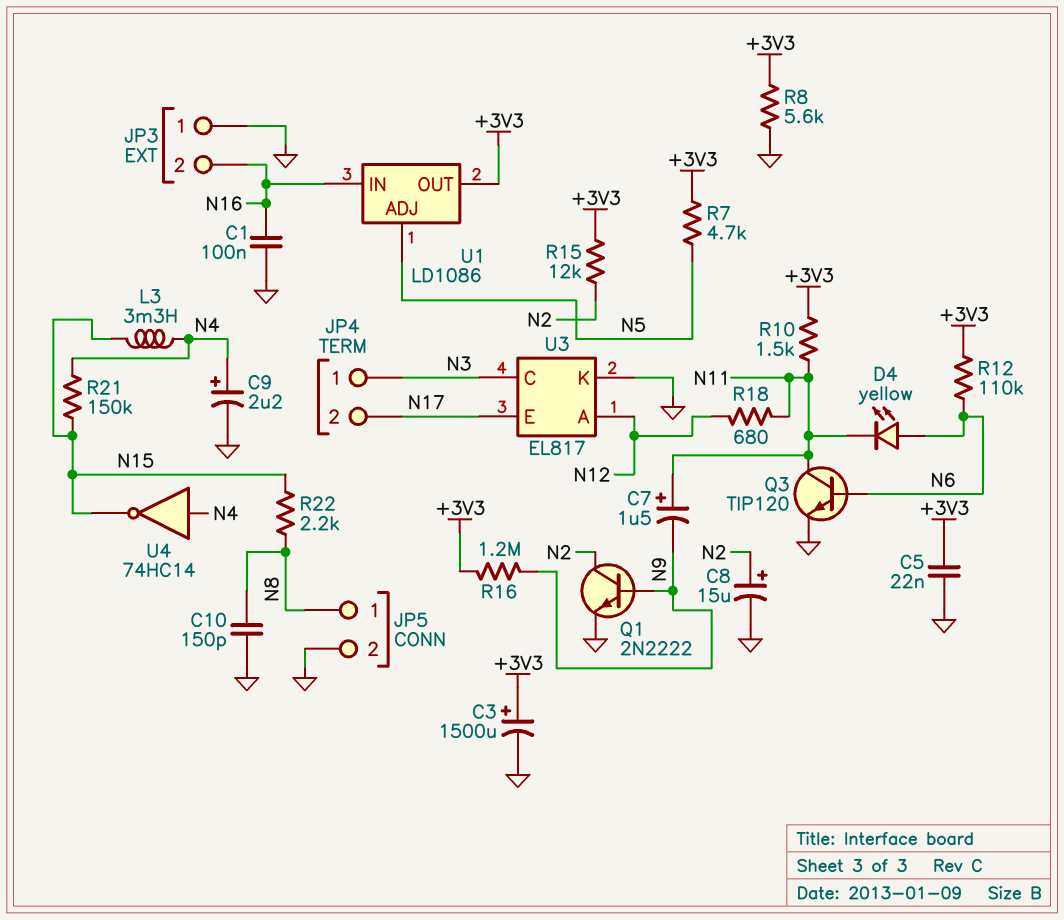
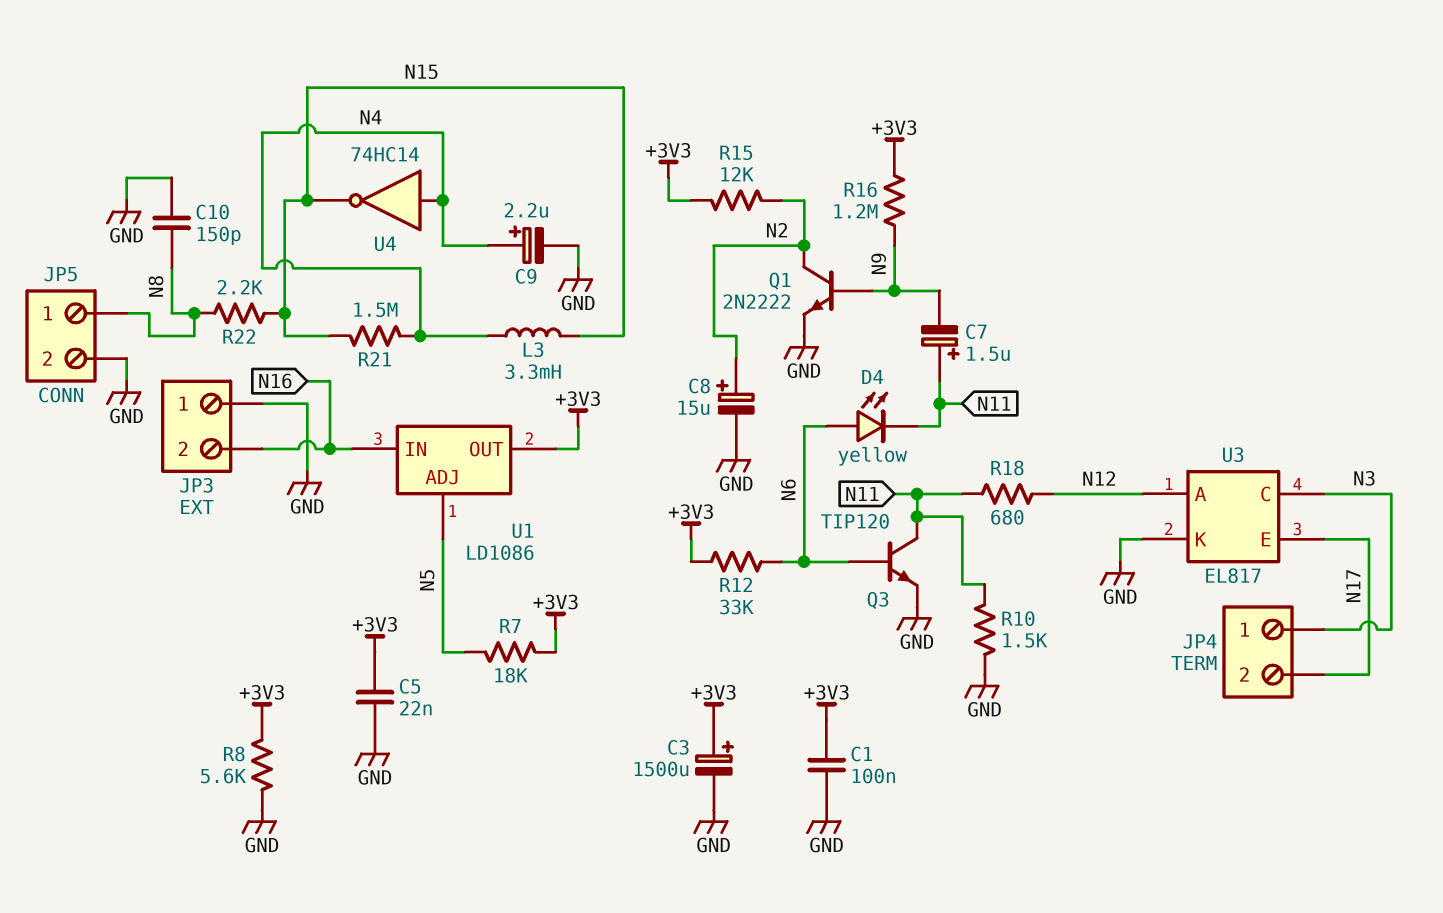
C1: 100nF (GND, N16) -> 100nF (+3V3, GND)
R7: 4.7k (+3V3, N5) -> 18k (+3V3, N5)
R10: 1.5k (+3V3, N11) -> 1.5k (GND, N11)
R12: 110k (+3V3, N6) -> 33k (+3V3, N6)
R21: 150k (N4, N15) -> 1.5M (N4, N15)

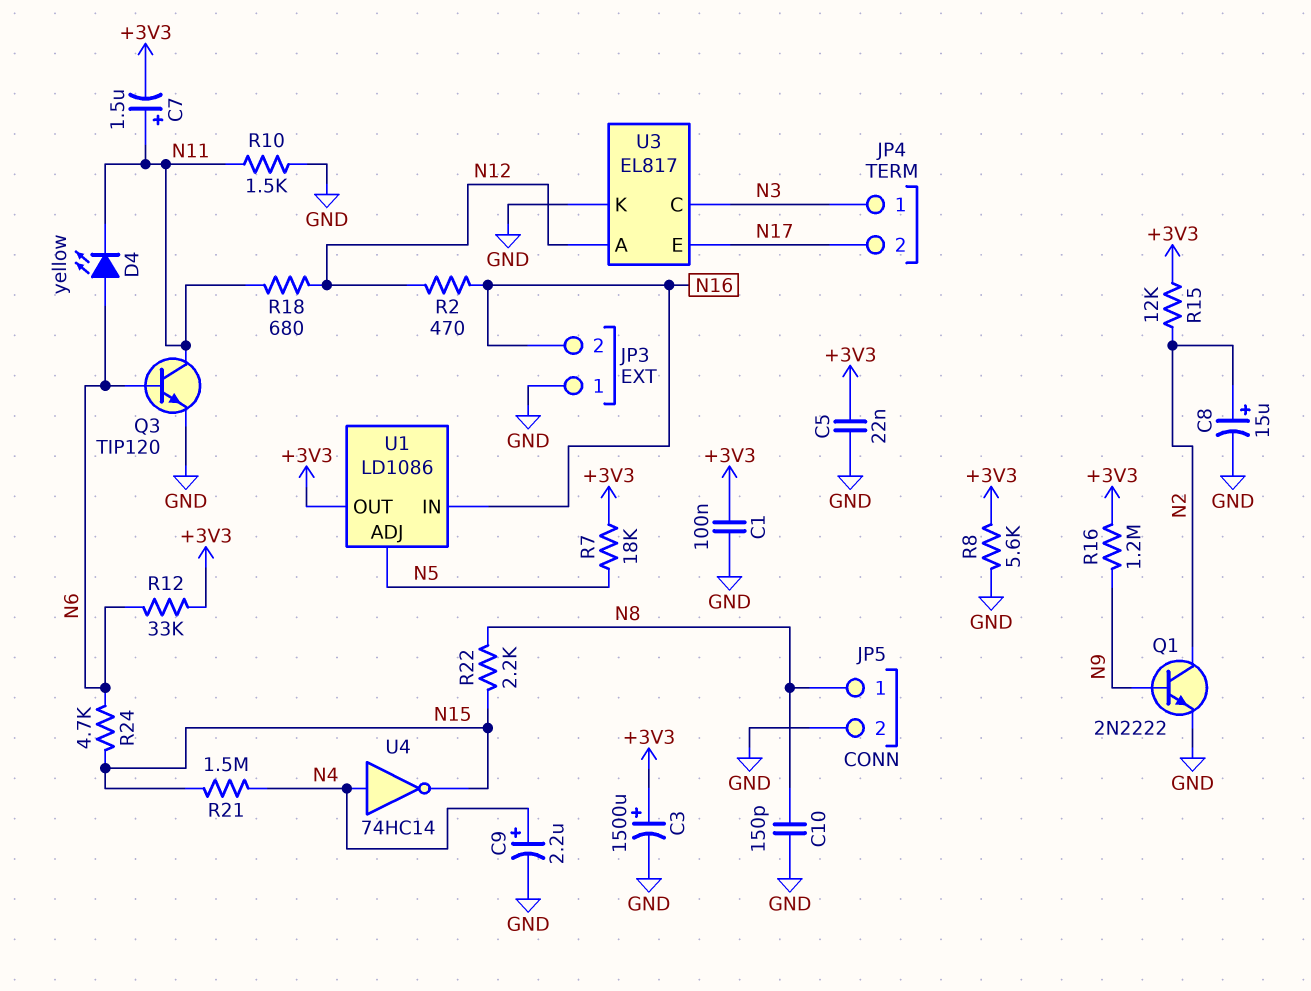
C7: 1.5uF (plus N11, minus N9) -> 1.5uF (plus N11, minus +3V3)
L3: 3.3mH (N4, N15) -> none
R2: none -> 470 (N12, N16)
R24: none -> 4.7k (N6, N15)

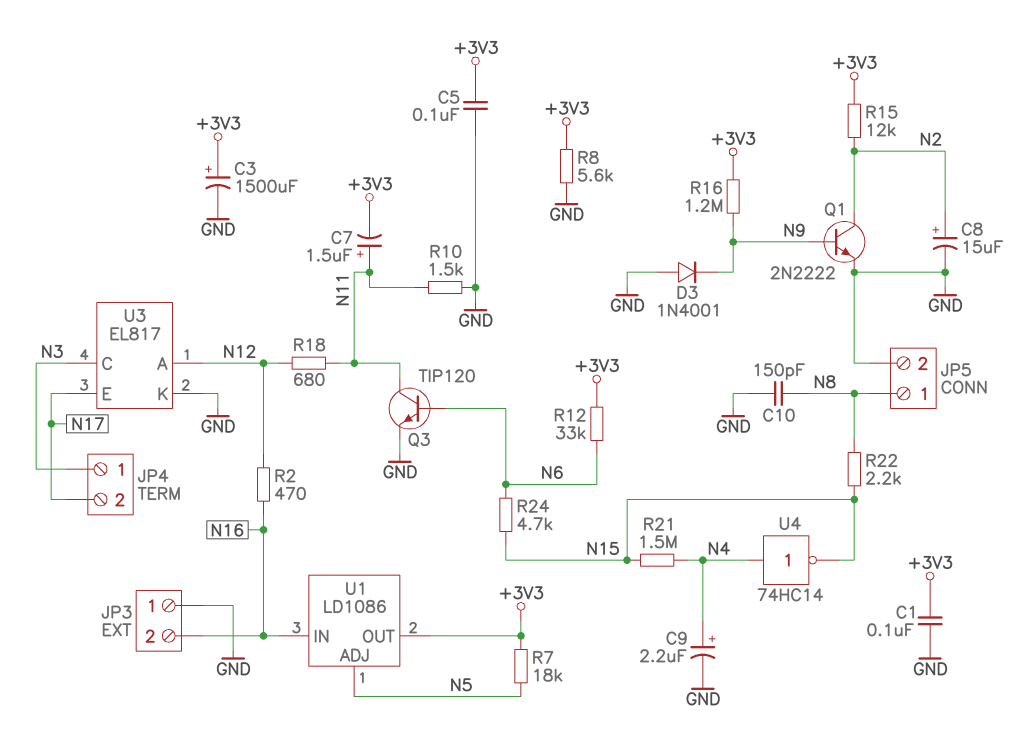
C5: 22nF (+3V3, GND) -> 100nF (+3V3, GND)
D3: none -> diode 1N4001 (A GND, K N9)
D4: LED yellow (A N6, K N11) -> none

